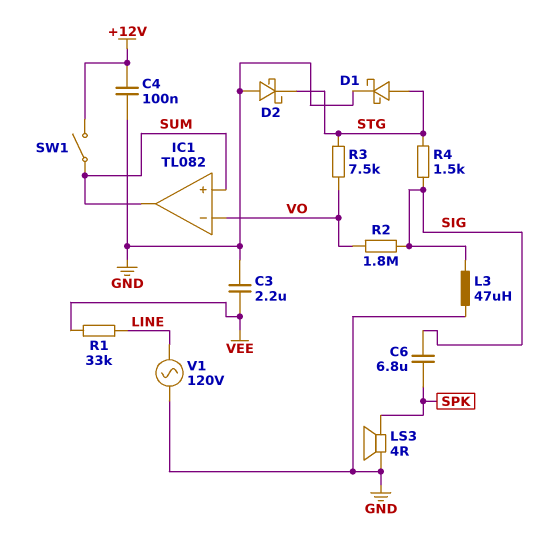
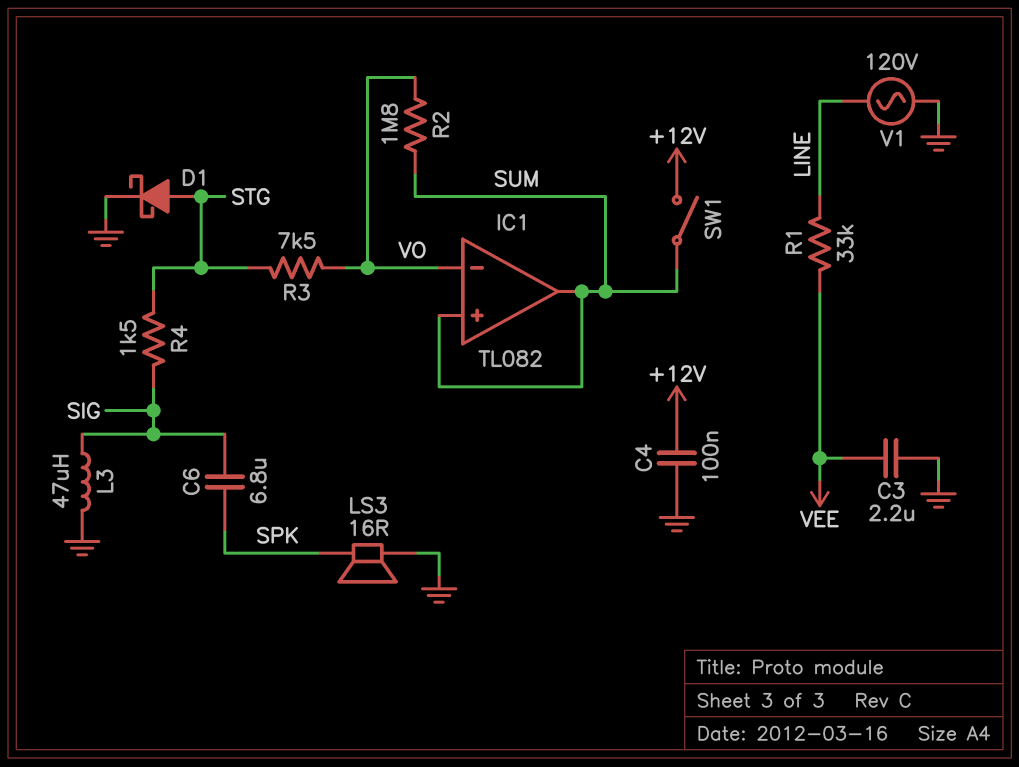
D2: schottky (A GND, K STG) -> none
LS3: speaker 4R (GND, SPK) -> speaker 16R (GND, SPK)
R2: 1.8M (SIG, VO) -> 1.8M (SUM, VO)

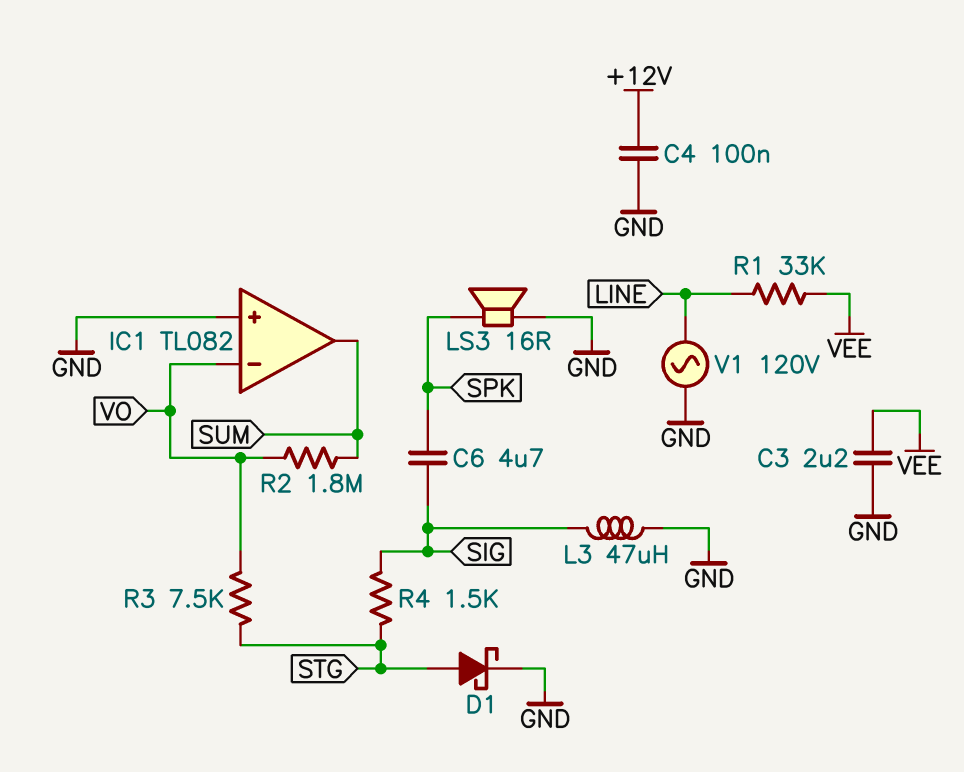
C6: 6.8uF (SIG, SPK) -> 4.7uF (SIG, SPK)
IC1 pin in+: SUM -> GND
SW1: switch (+12V, SUM) -> none

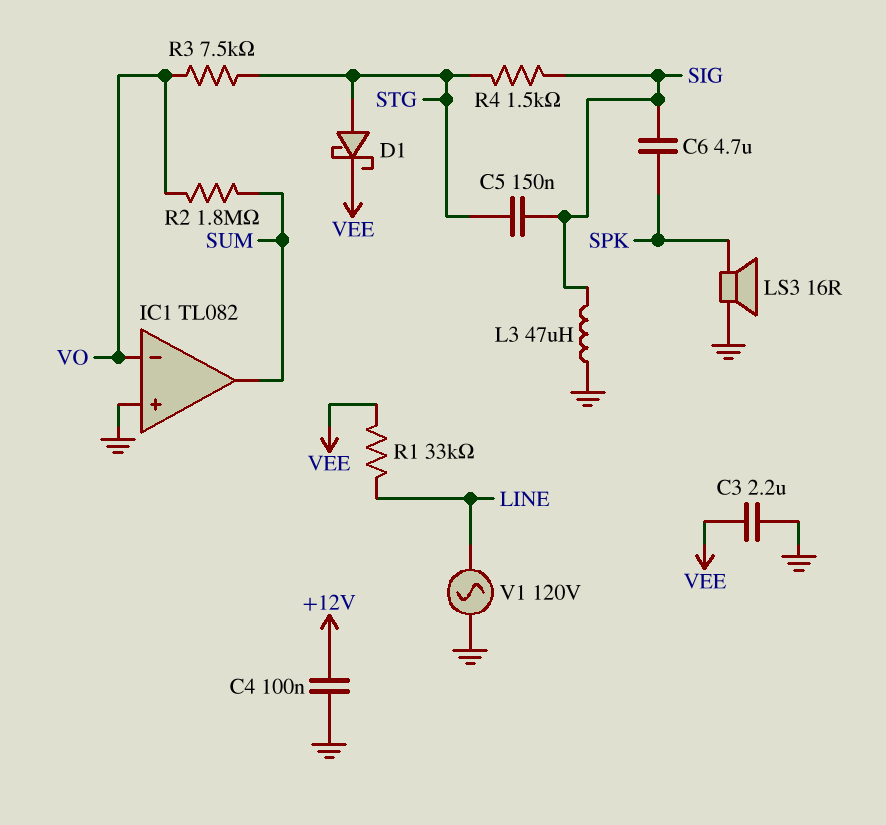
C5: none -> 150nF (SIG, STG)
D1: schottky (A STG, K GND) -> schottky (A STG, K VEE)

